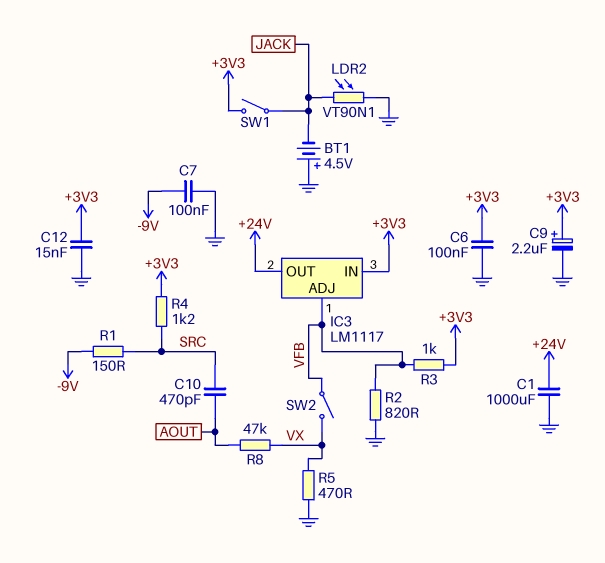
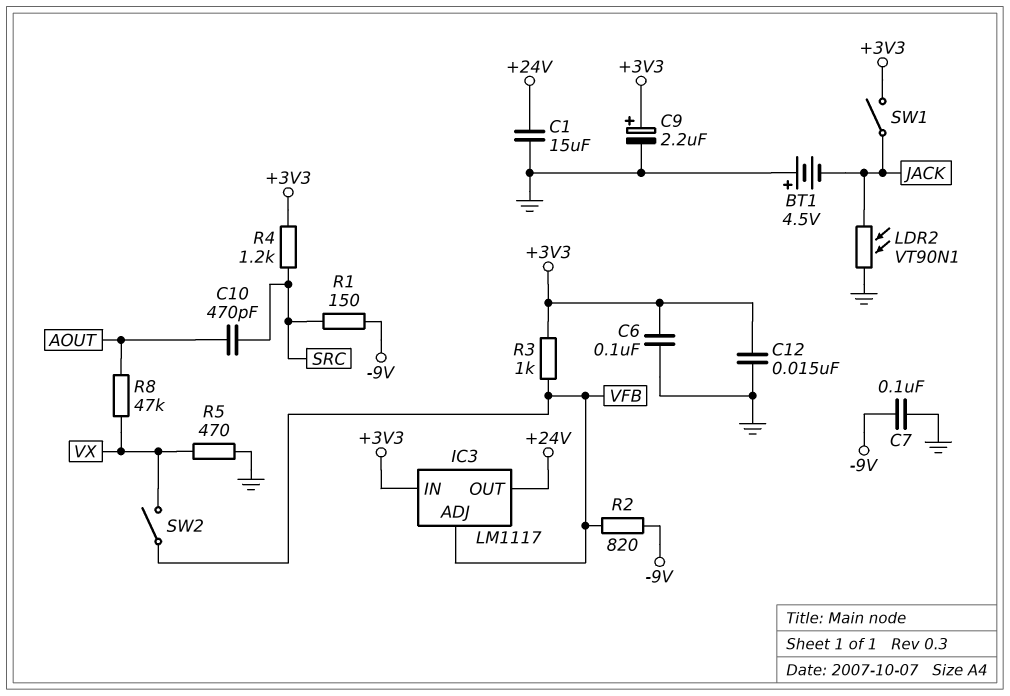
C1: 1000uF (+24V, GND) -> 15uF (+24V, GND)
R2: 820 (GND, VFB) -> 820 (-9V, VFB)

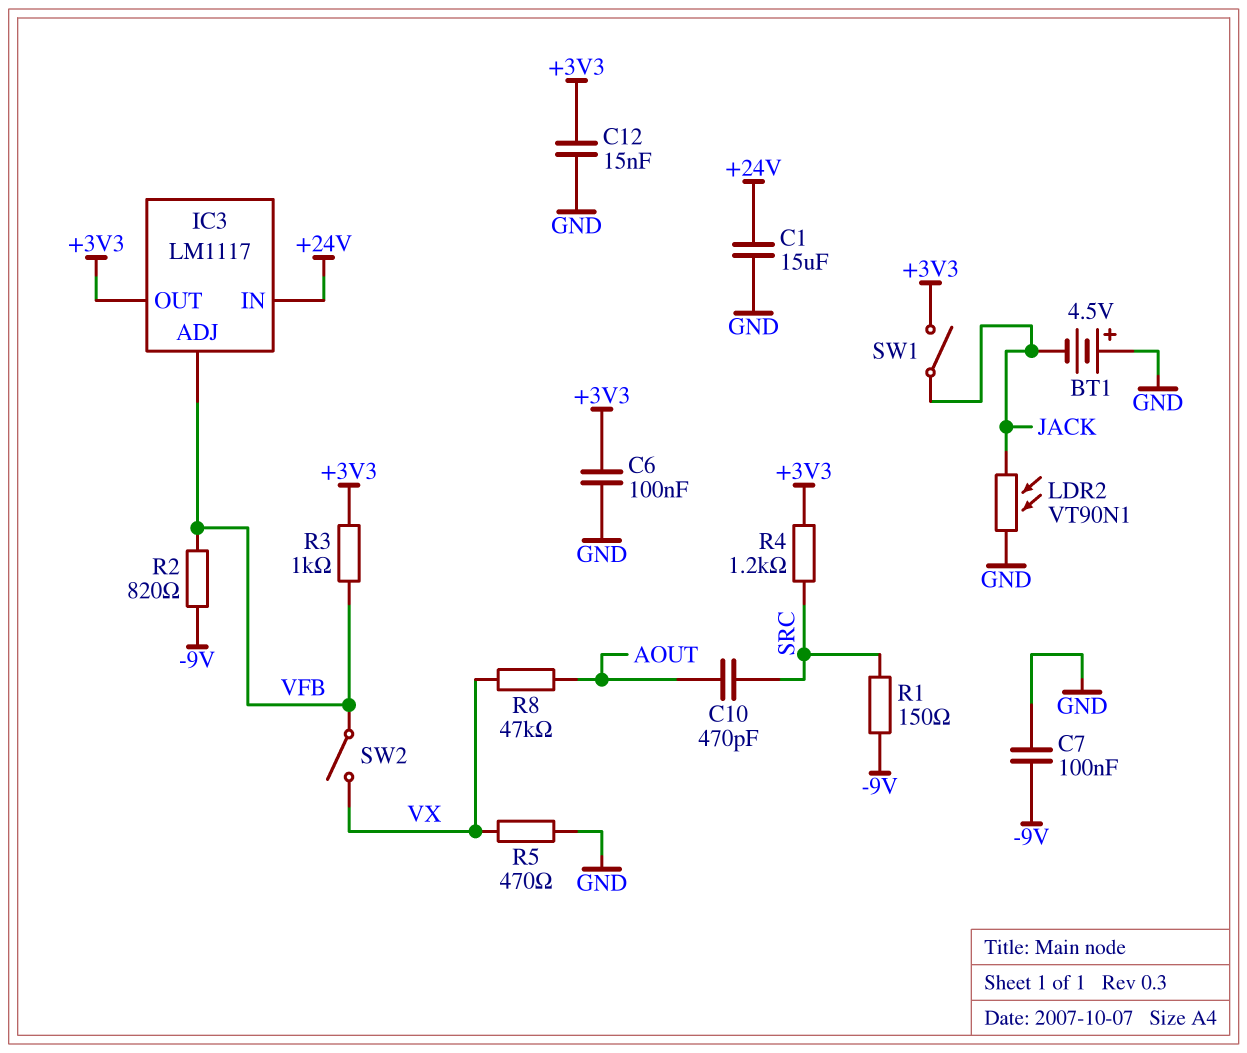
C9: 2.2uF (plus +3V3, minus GND) -> none
IC3 pin IN: +3V3 -> +24V
IC3 pin OUT: +24V -> +3V3

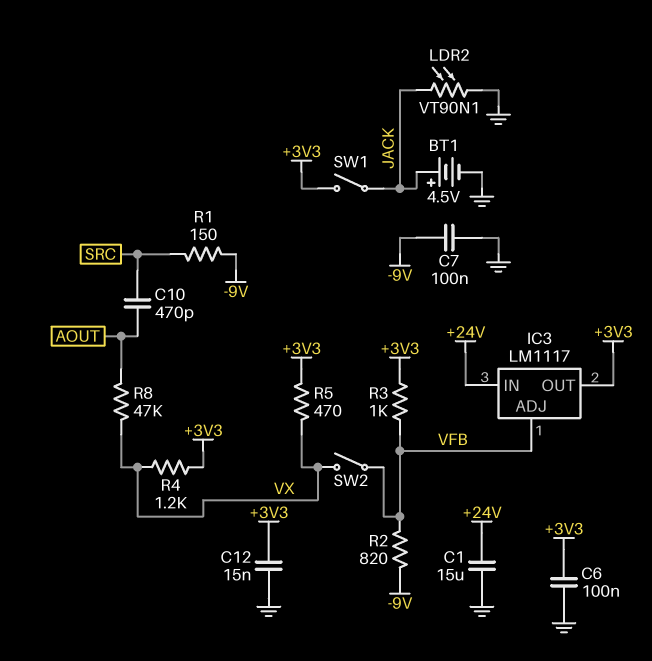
BT1: 4.5V (plus GND, minus JACK) -> 4.5V (plus JACK, minus GND)
R4: 1.2k (+3V3, SRC) -> 1.2k (+3V3, VX)
R5: 470 (GND, VX) -> 470 (+3V3, VX)

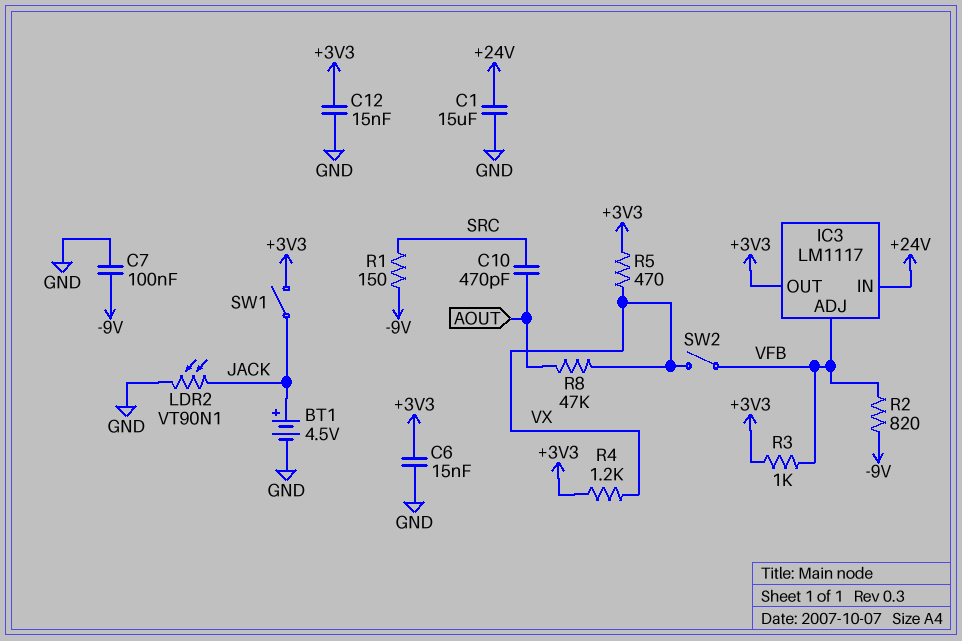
C6: 100nF (+3V3, GND) -> 15nF (+3V3, GND)

